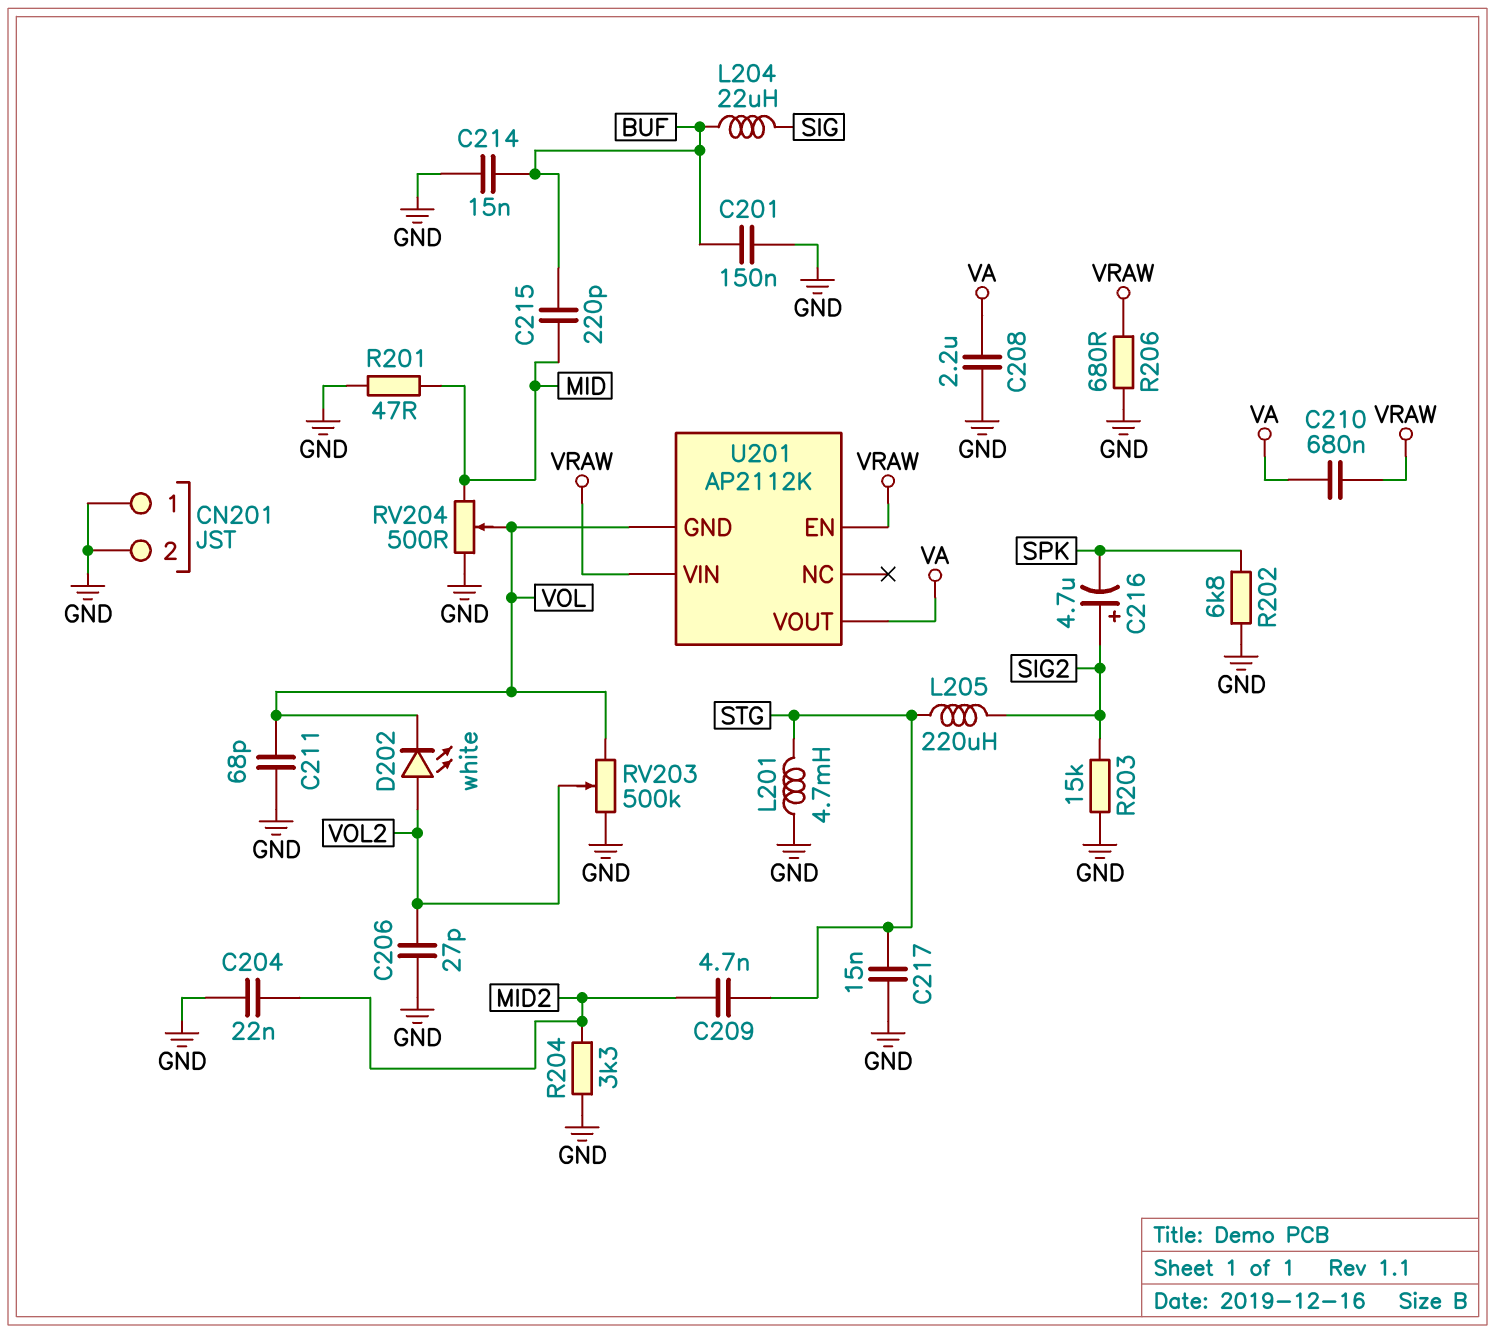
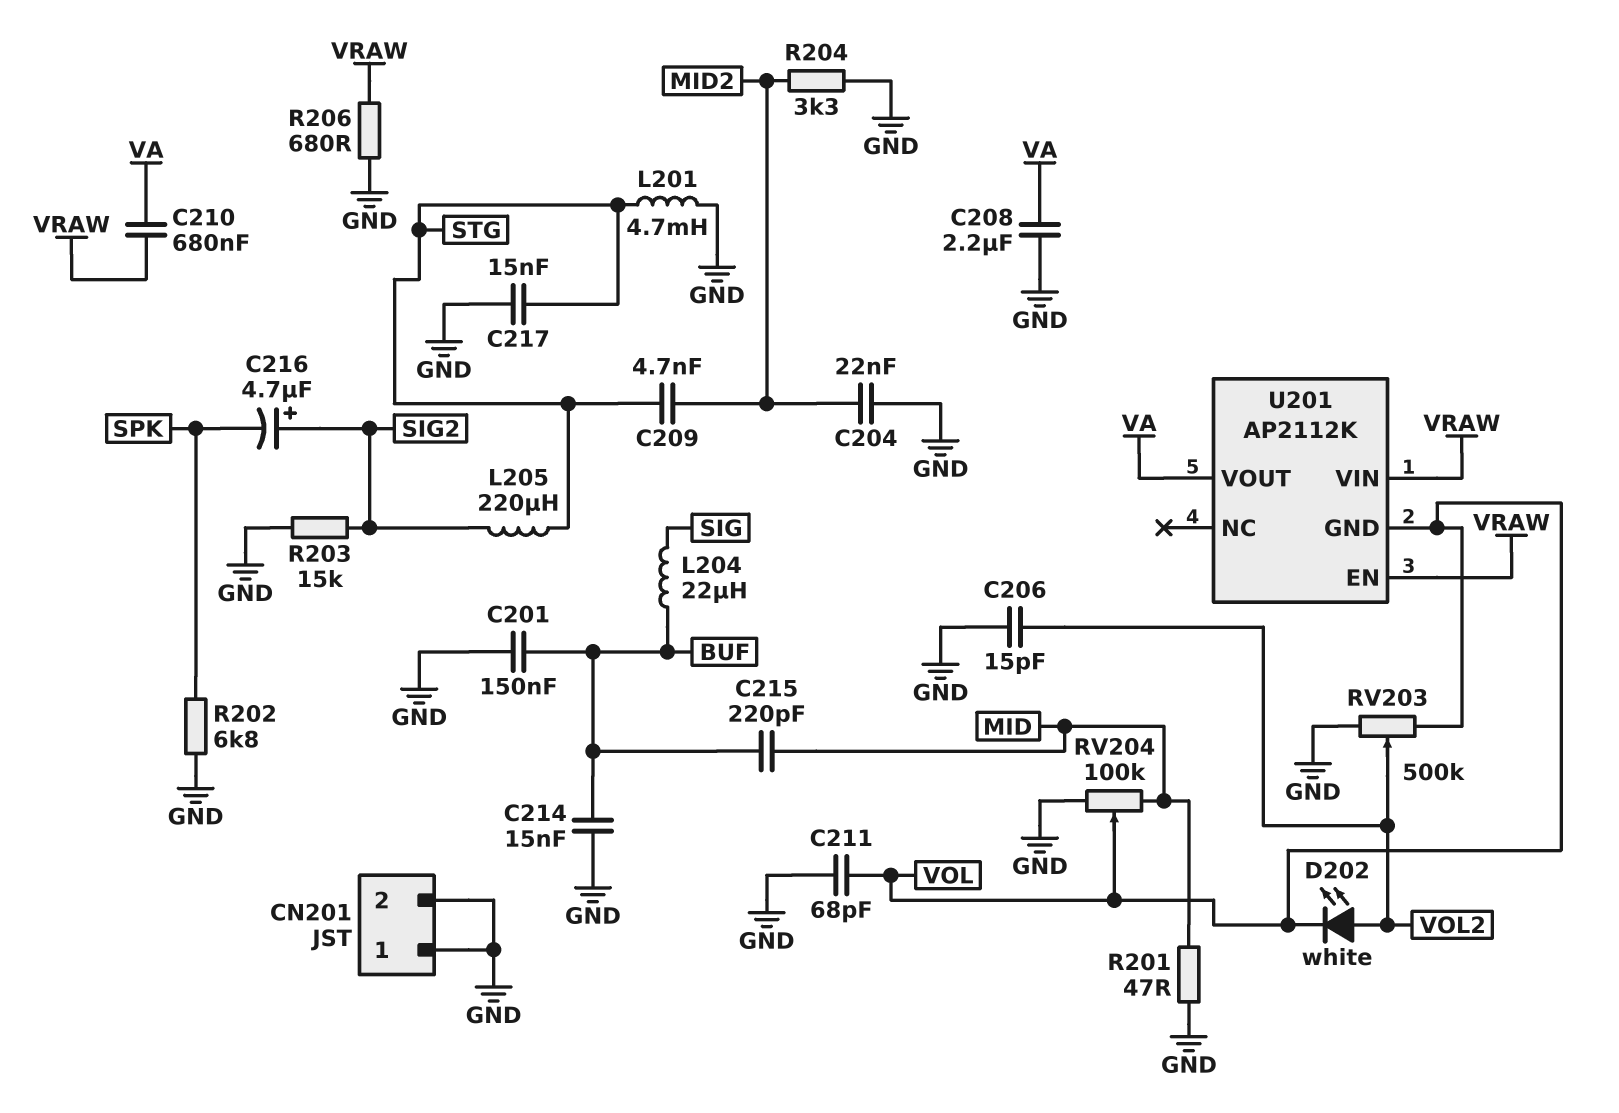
C206: 27pF (GND, VOL2) -> 15pF (GND, VOL2)
RV204: 500 (GND, MID, wiper VOL) -> 100k (GND, MID, wiper VOL)

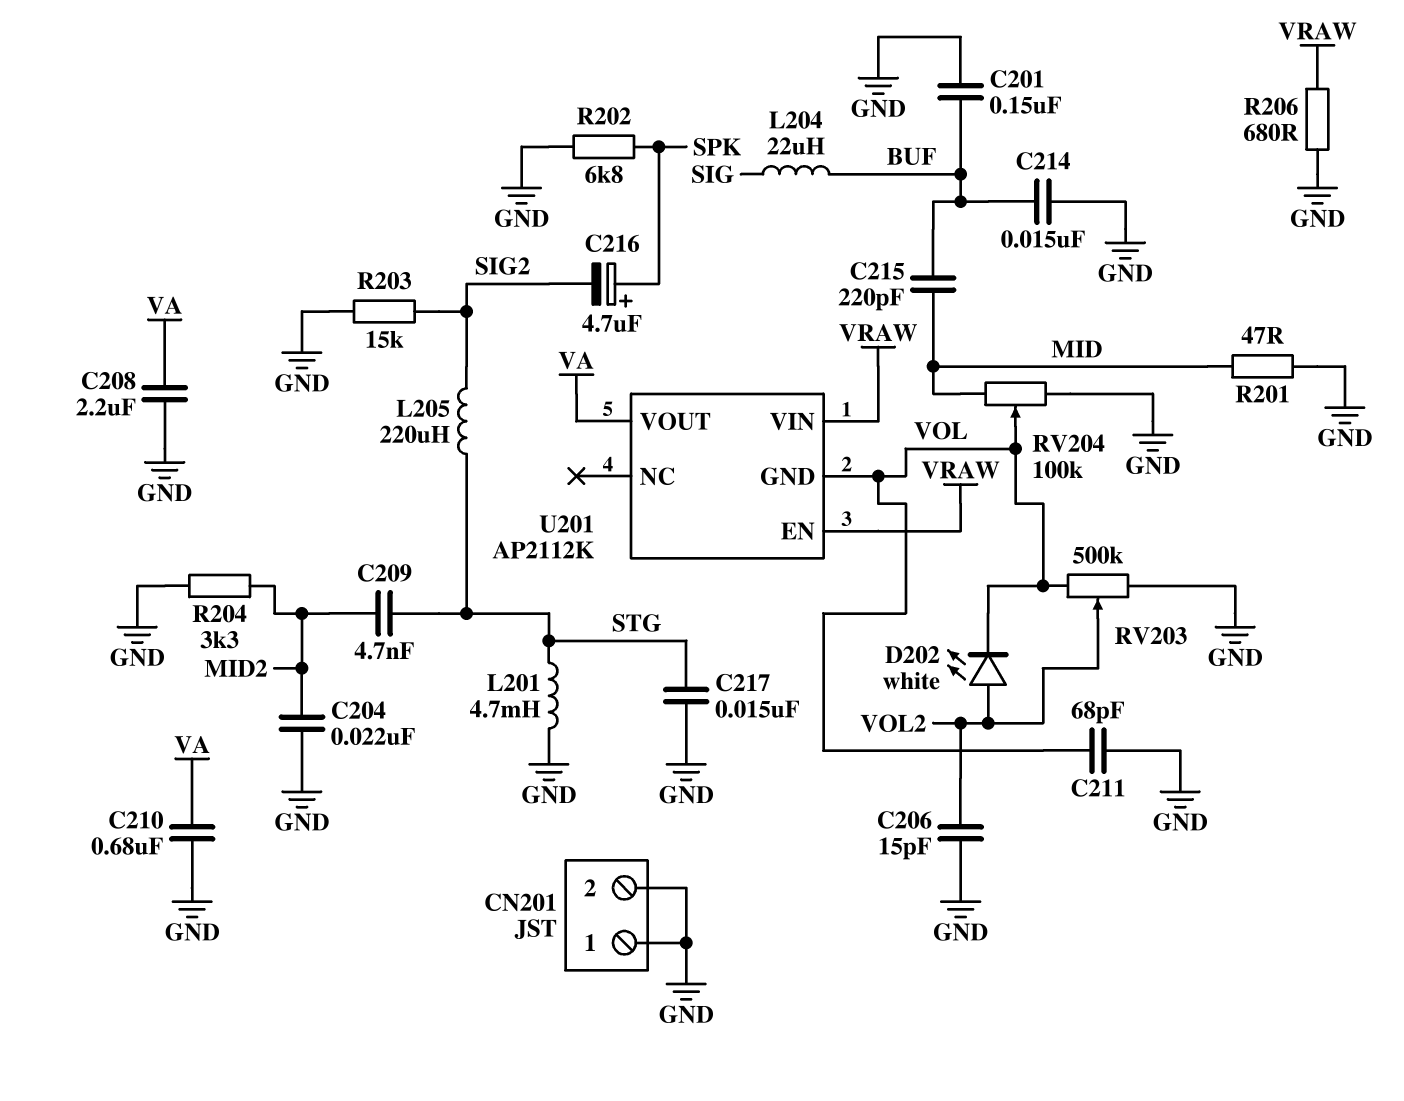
C210: 680nF (VA, VRAW) -> 680nF (GND, VA)
C216: 4.7uF (plus SIG2, minus SPK) -> 4.7uF (plus SPK, minus SIG2)

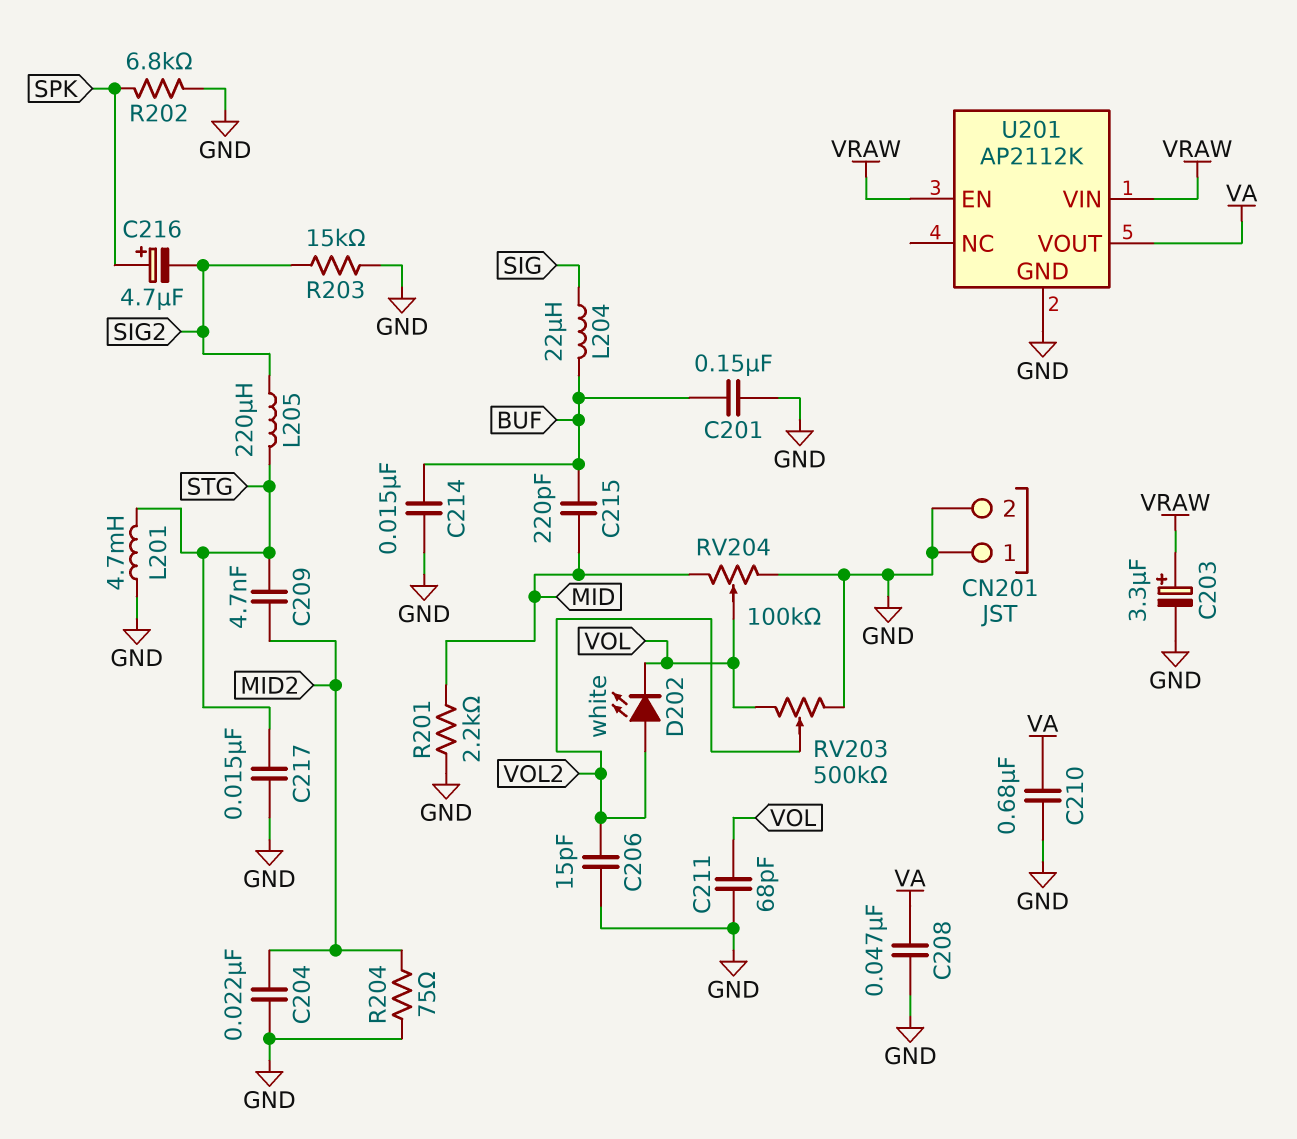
C203: none -> 3.3uF (plus VRAW, minus GND)
C208: 2.2uF (GND, VA) -> 47nF (GND, VA)
R201: 47 (GND, MID) -> 2.2k (GND, MID)
R204: 3.3k (GND, MID2) -> 75 (GND, MID2)
R206: 680 (GND, VRAW) -> none
U201 pin GND: VOL -> GND

